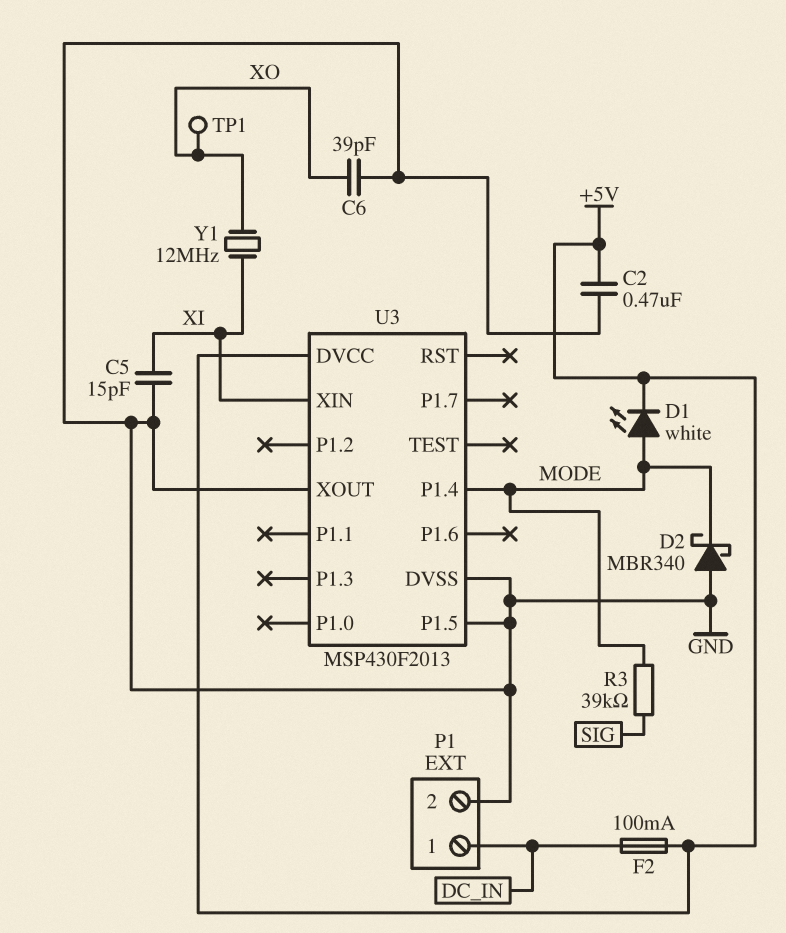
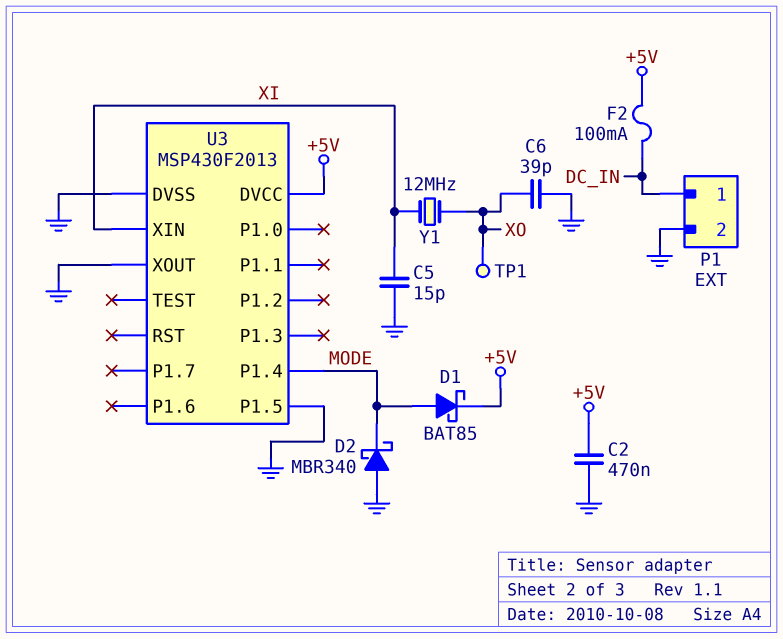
D1: LED white (A MODE, K +5V) -> schottky BAT85 (A MODE, K +5V)
R3: 39k (MODE, SIG) -> none

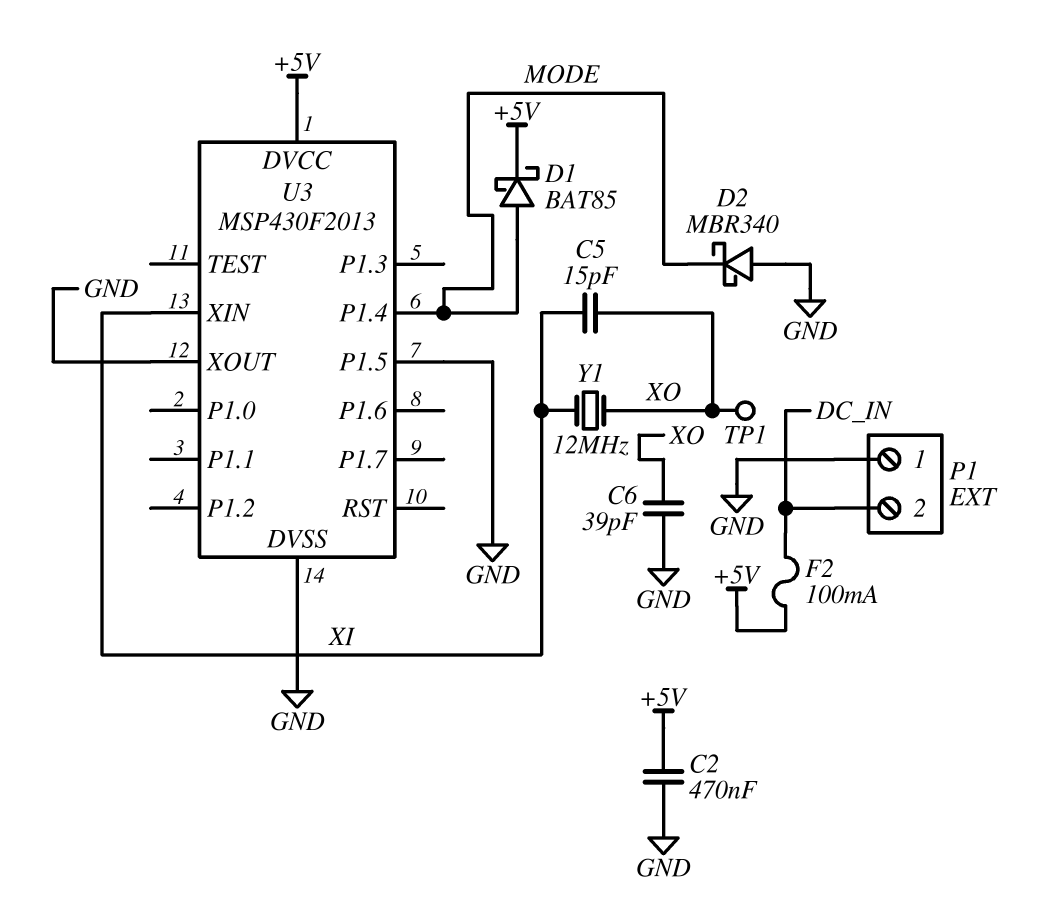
C5: 15pF (GND, XI) -> 15pF (XI, XO)
P1 pin 1: DC_IN -> GND
P1 pin 2: GND -> DC_IN

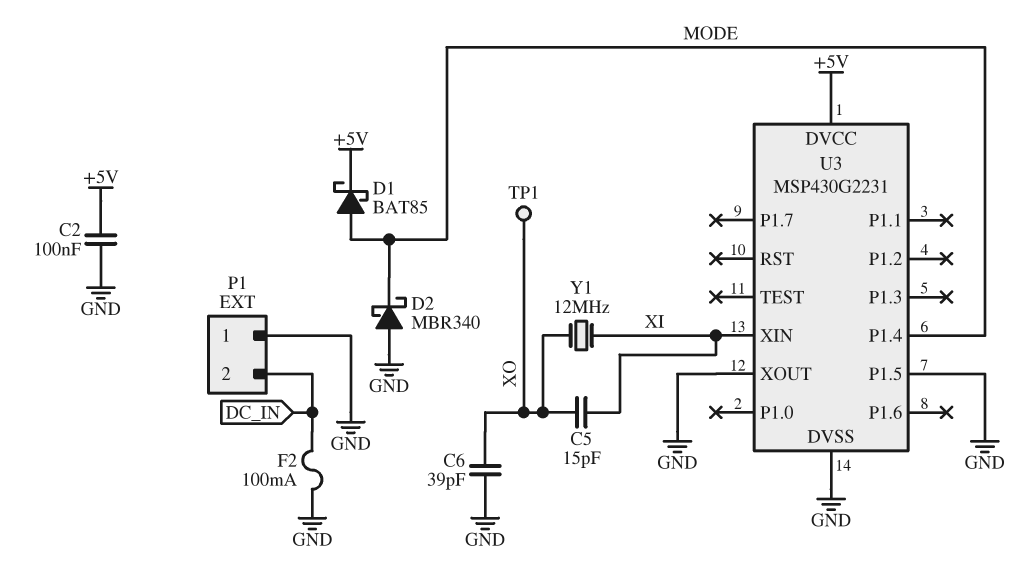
C2: 470nF (+5V, GND) -> 100nF (+5V, GND)
F2: 100mA (+5V, DC_IN) -> 100mA (DC_IN, GND)
U3: MSP430F2013 -> MSP430G2231

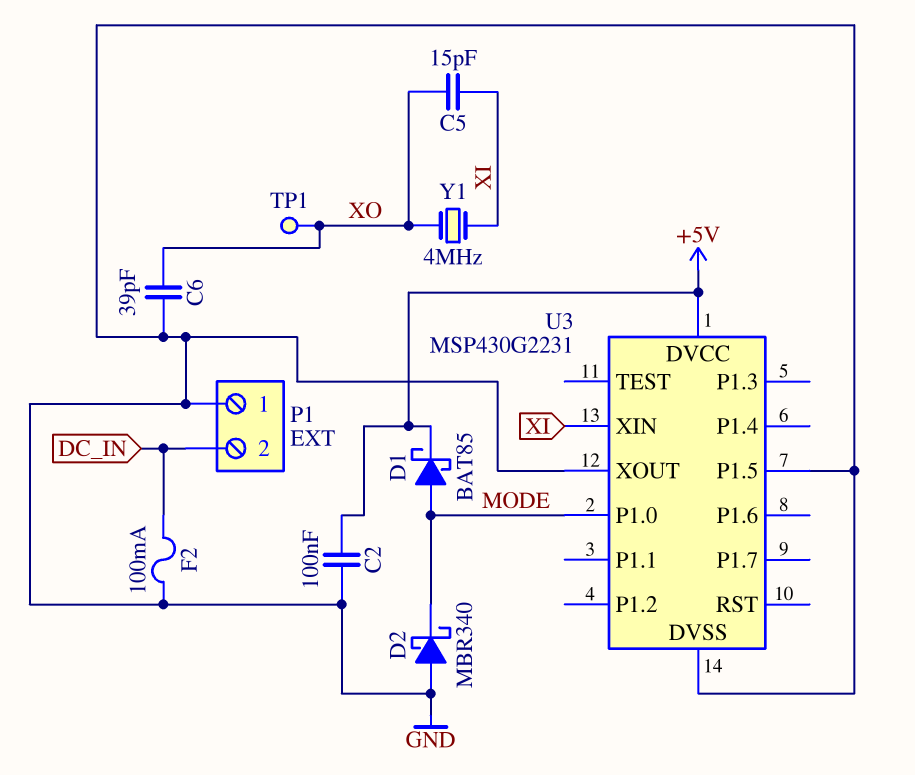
U3 pin P1.0: none -> MODE
U3 pin P1.4: MODE -> none
Y1: 12MHz (XI, XO) -> 4MHz (XI, XO)

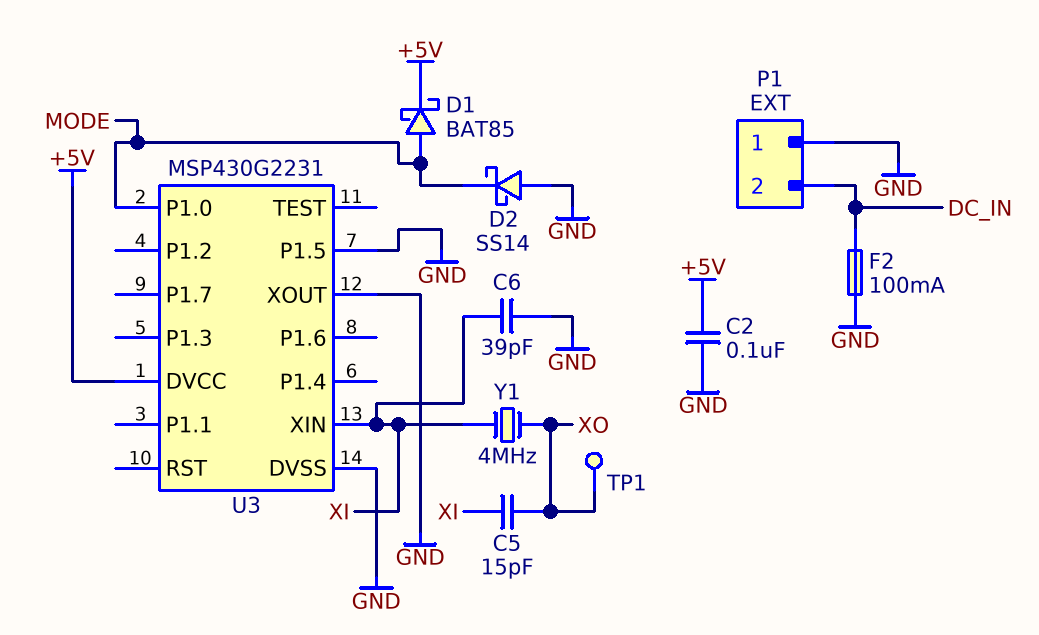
C6: 39pF (GND, XO) -> 39pF (GND, XI)
D2: schottky MBR340 (A GND, K MODE) -> schottky SS14 (A GND, K MODE)

